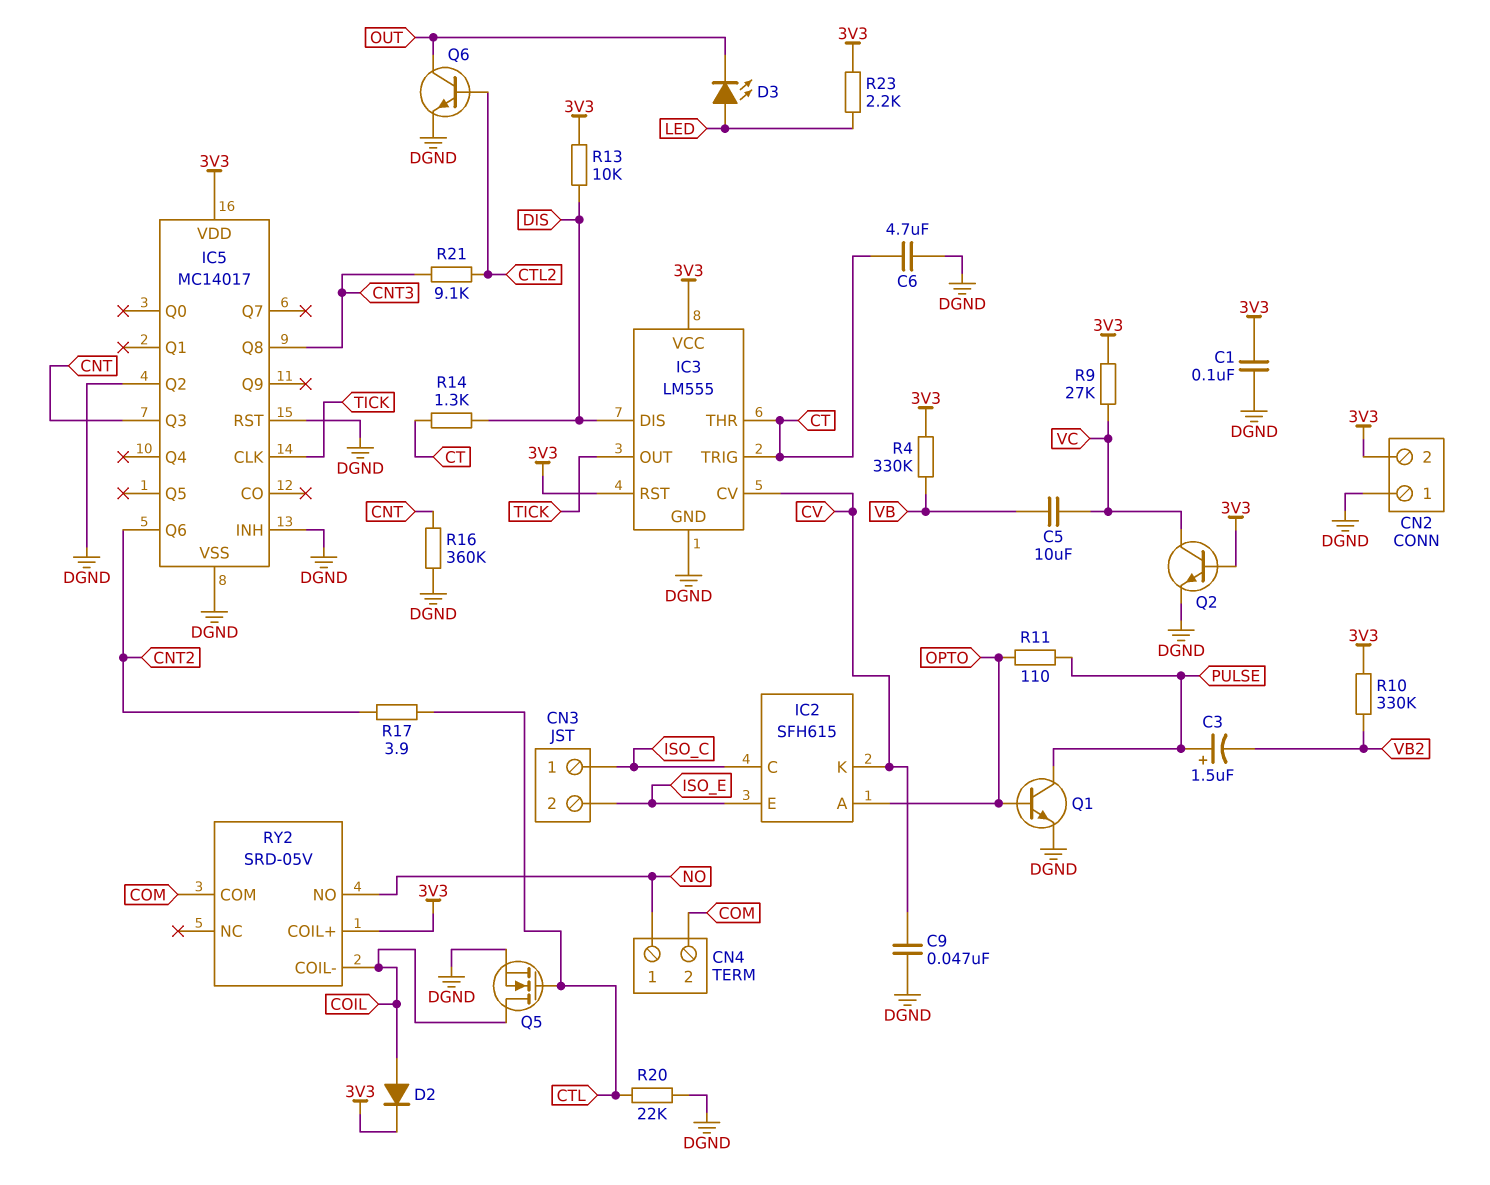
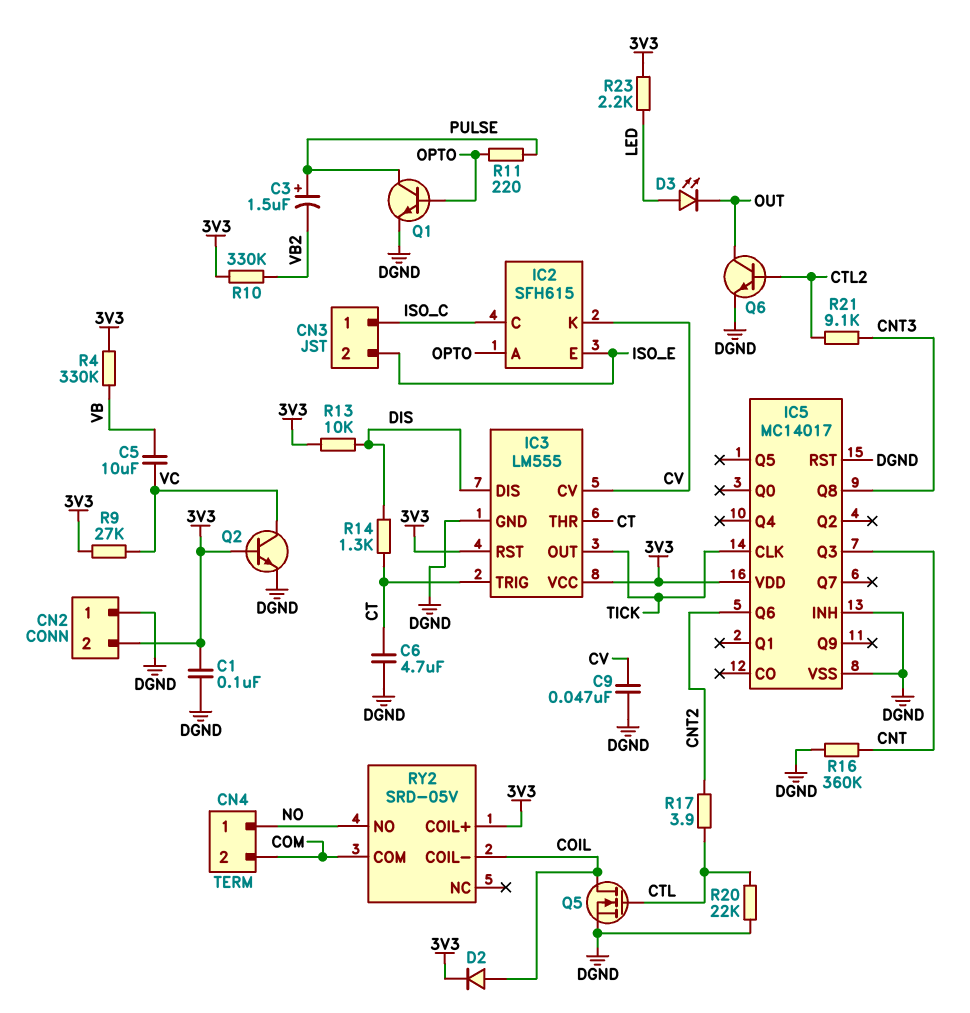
IC5 pin Q2: DGND -> none
R11: 110 (OPTO, PULSE) -> 220 (OPTO, PULSE)

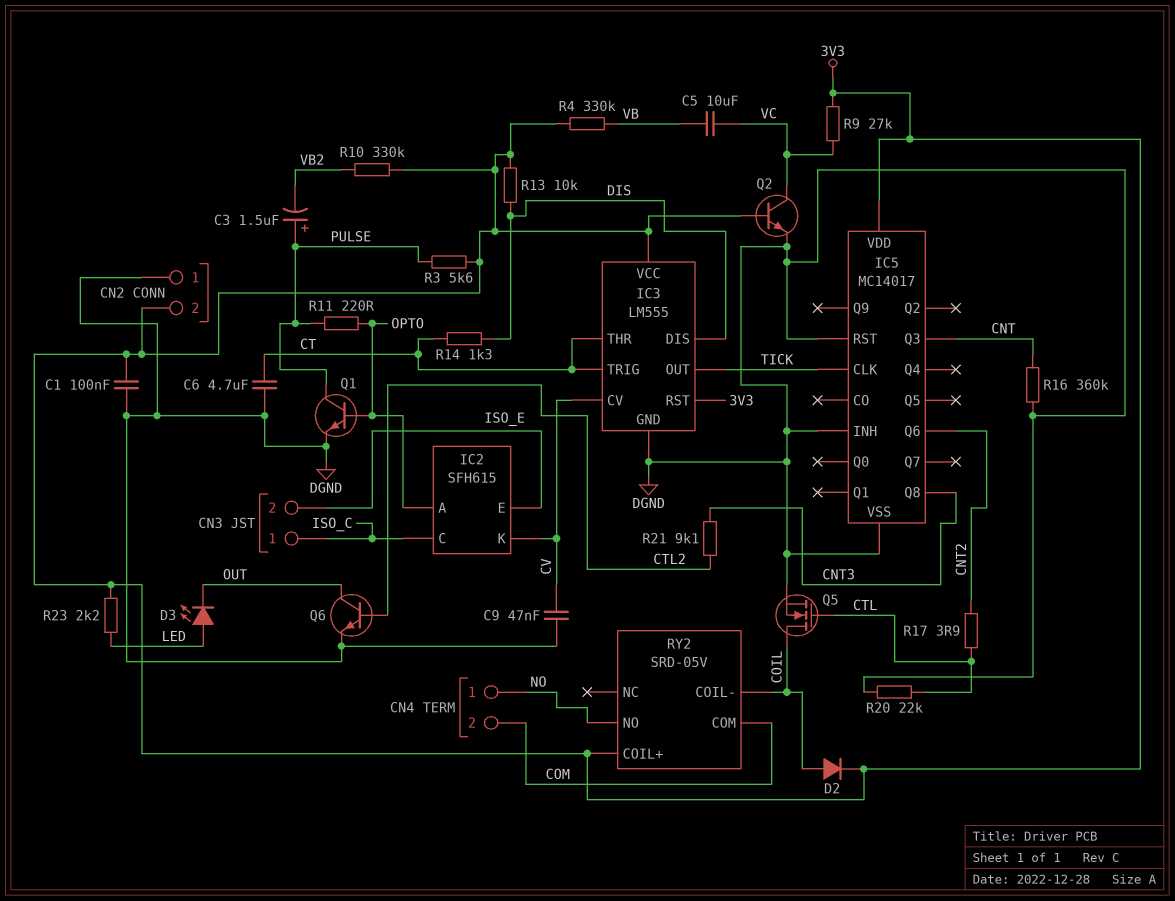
R3: none -> 5.6k (3V3, PULSE)

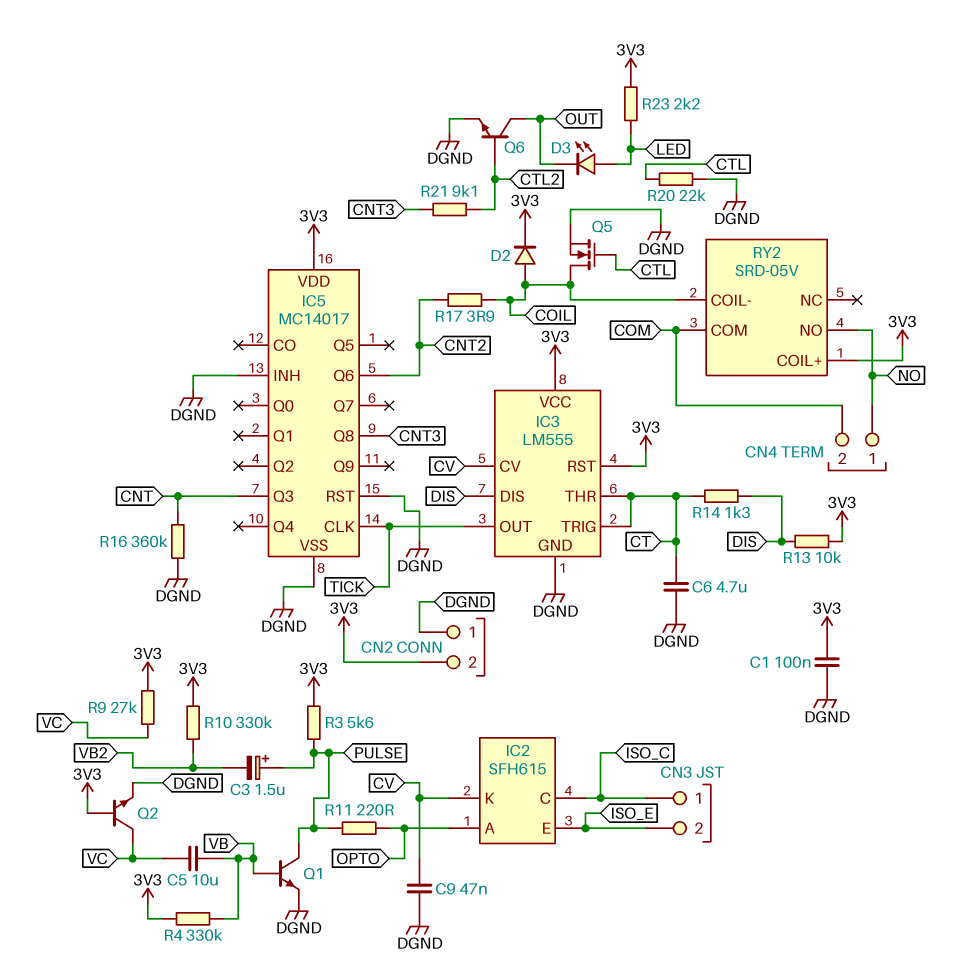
Q1: NPN (B OPTO, C PULSE, E DGND) -> NPN (B VB, C PULSE, E DGND)
R17: 3.9 (CNT2, CTL) -> 3.9 (CNT2, COIL)

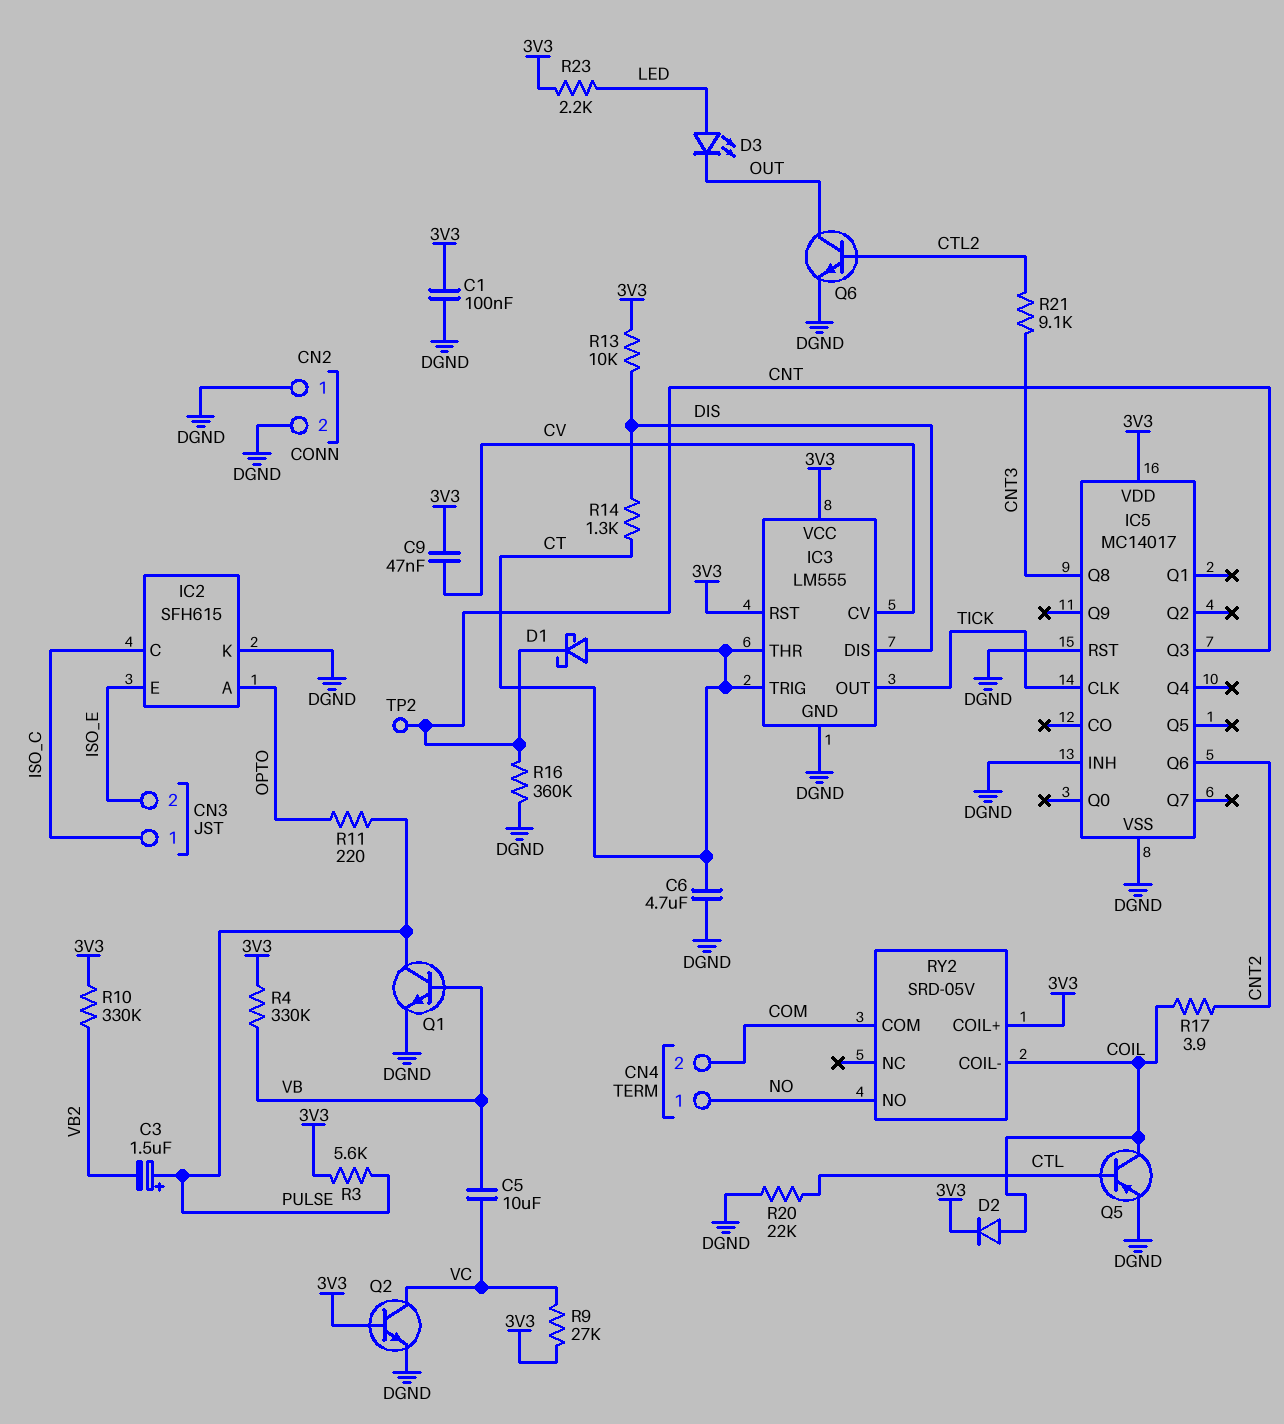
C9: 47nF (CV, DGND) -> 47nF (3V3, CV)
CN2 pin 2: 3V3 -> DGND
D1: none -> schottky (A CT, K CNT)
IC2 pin K: CV -> DGND
Q5: NMOS (G CTL, D COIL, S DGND) -> PNP (B CTL, C COIL, E DGND)
TP2: none -> test point (CNT)

